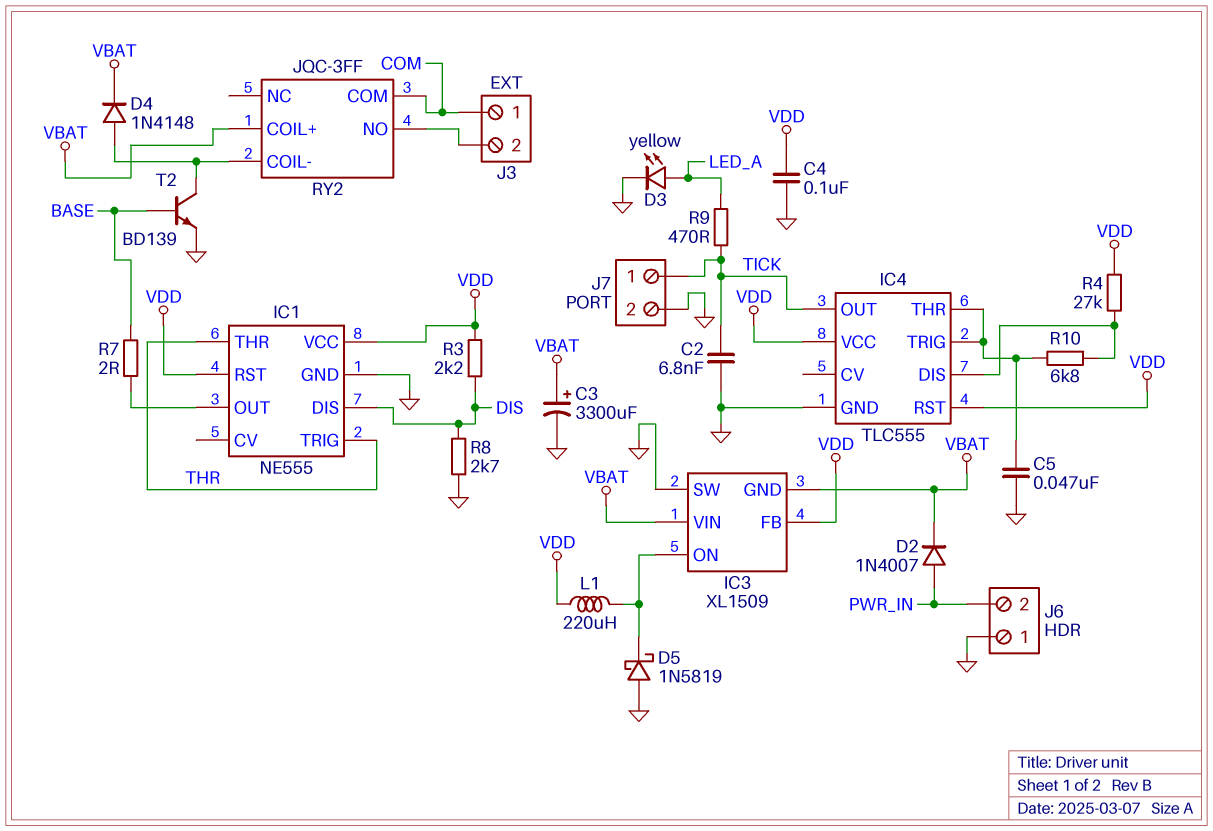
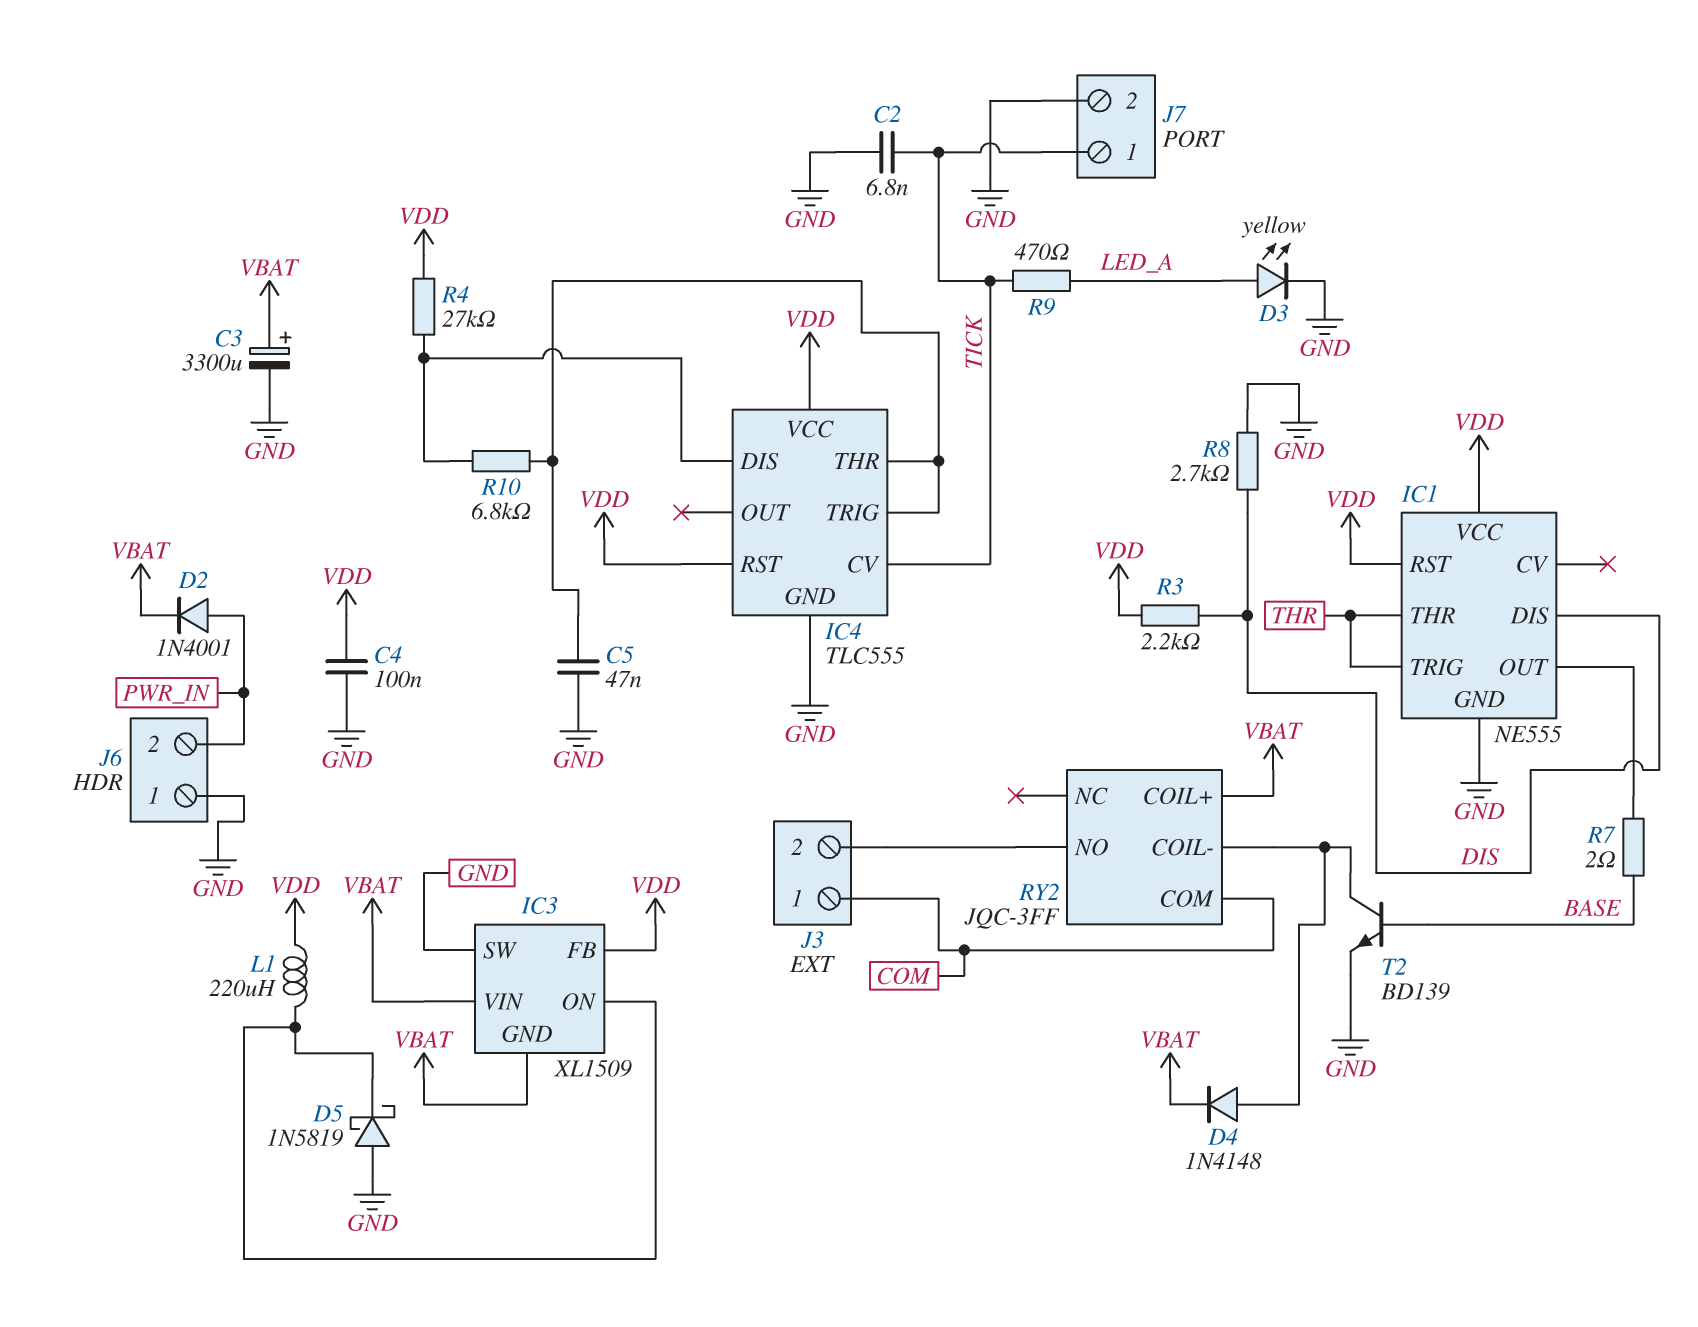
D2: diode 1N4007 (A PWR_IN, K VBAT) -> diode 1N4001 (A PWR_IN, K VBAT)
IC4 pin CV: none -> TICK
IC4 pin OUT: TICK -> none

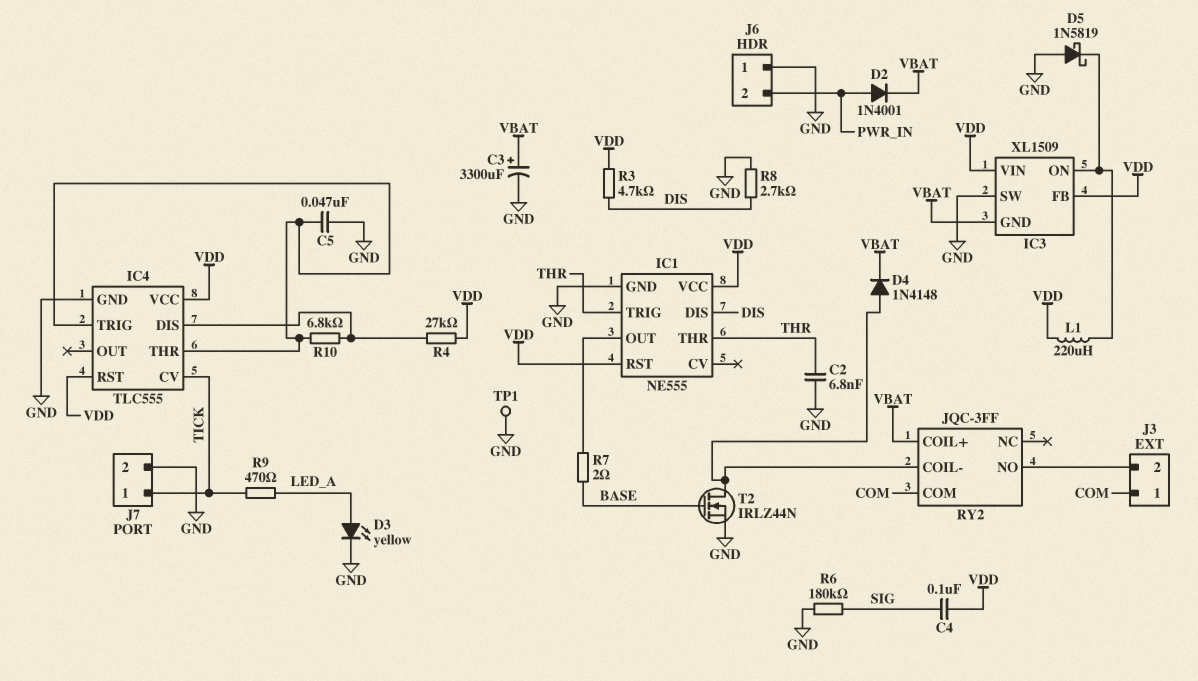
C2: 6.8nF (GND, TICK) -> 6.8nF (GND, THR)
C4: 100nF (GND, VDD) -> 100nF (SIG, VDD)
IC3 pin VIN: VBAT -> VDD
R3: 2.2k (DIS, VDD) -> 4.7k (DIS, VDD)
R6: none -> 180k (GND, SIG)
T2: NPN BD139 (B BASE, C RY2/COIL-, E GND) -> NMOS IRLZ44N (G BASE, D RY2/COIL-, S GND)
TP1: none -> test point (GND)

